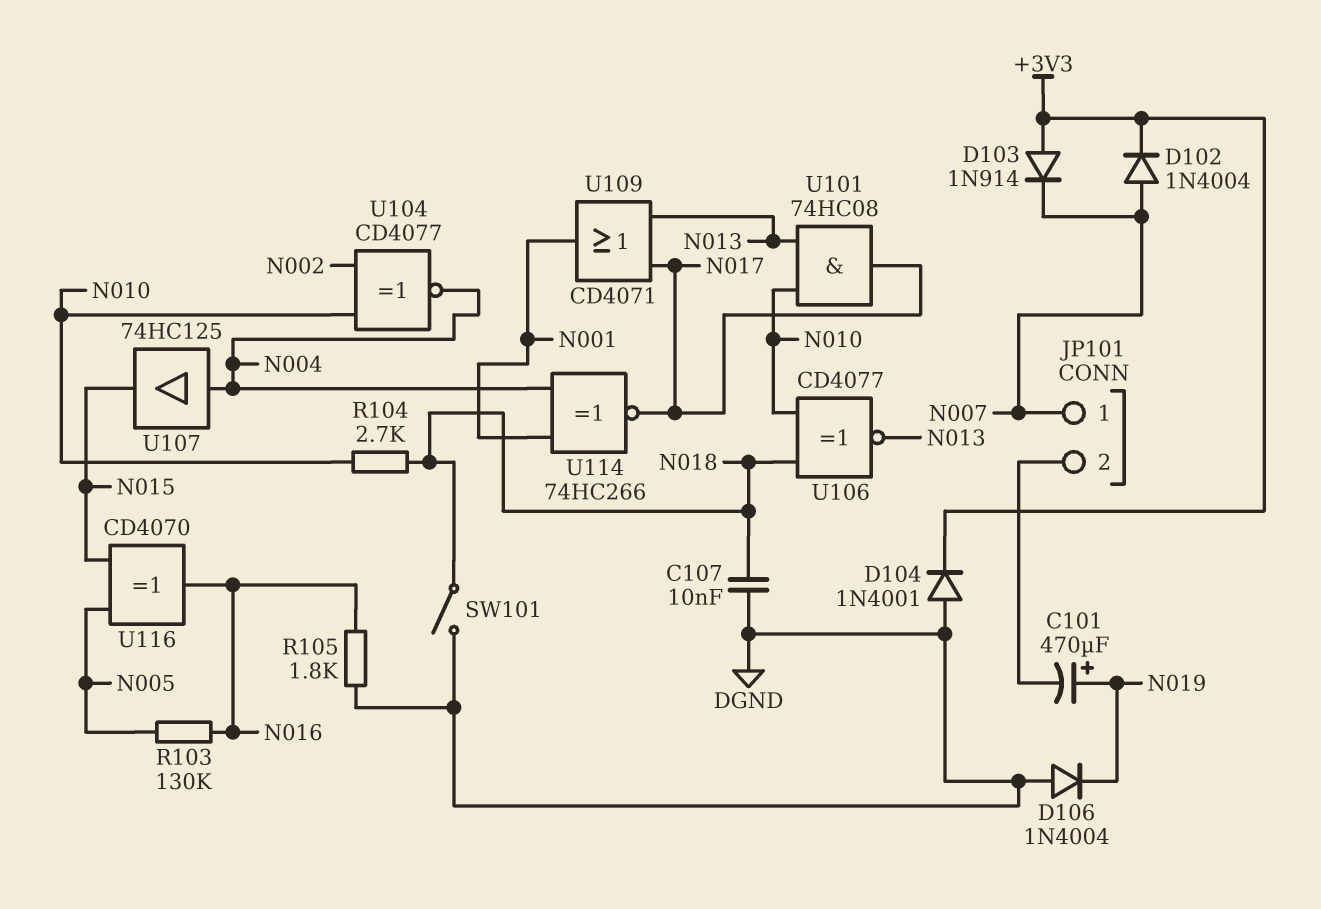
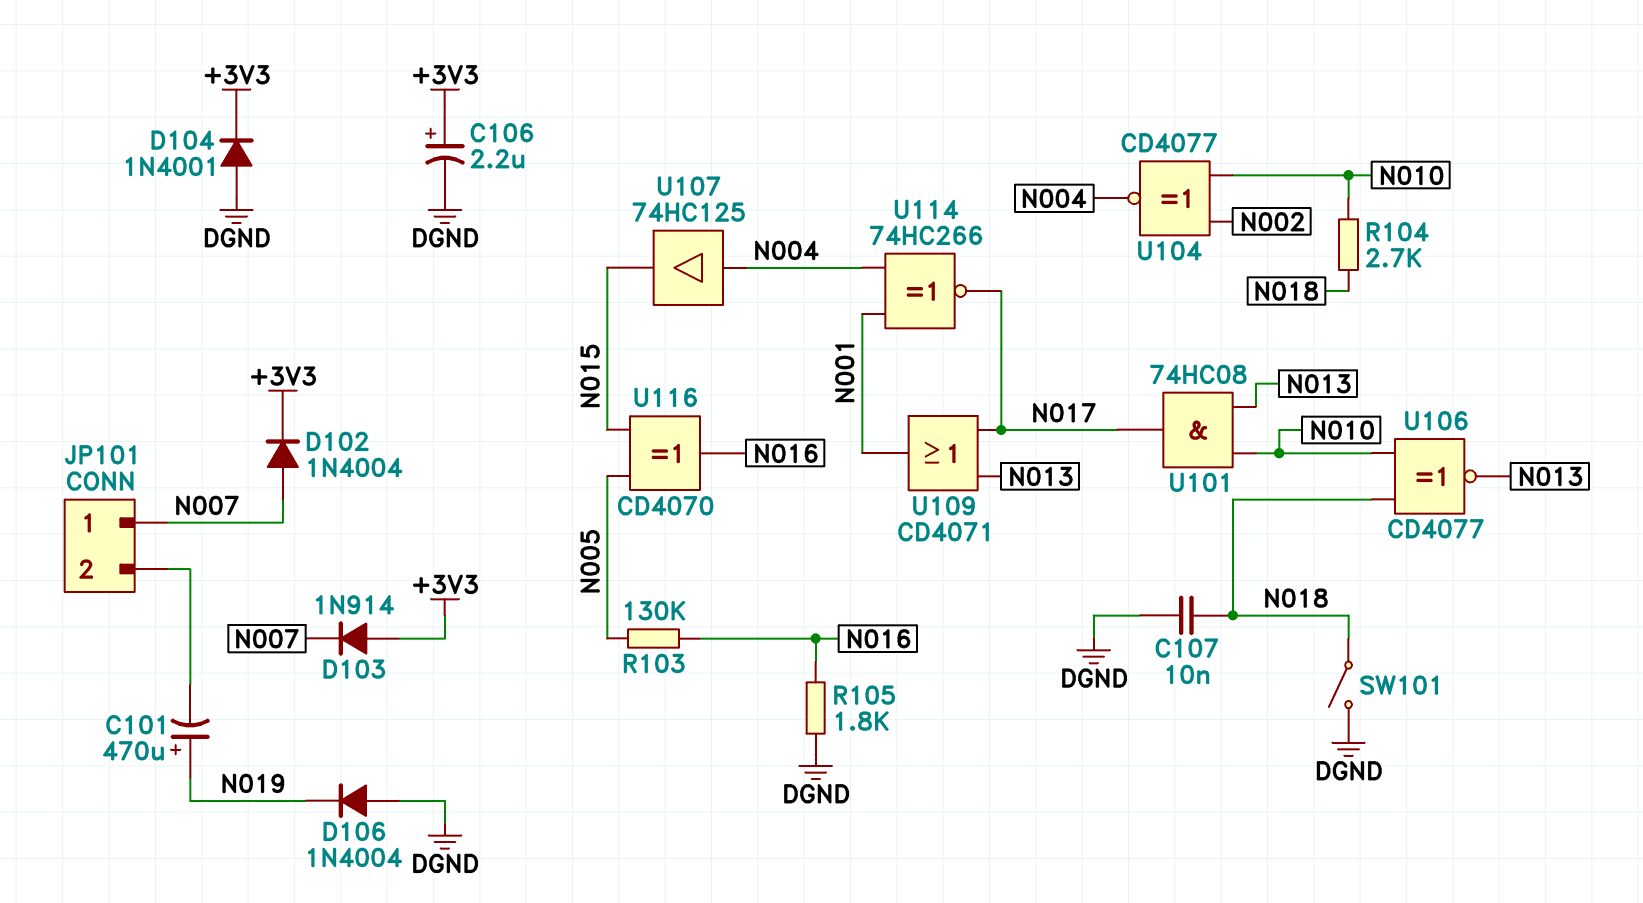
C106: none -> 2.2uF (plus +3V3, minus DGND)

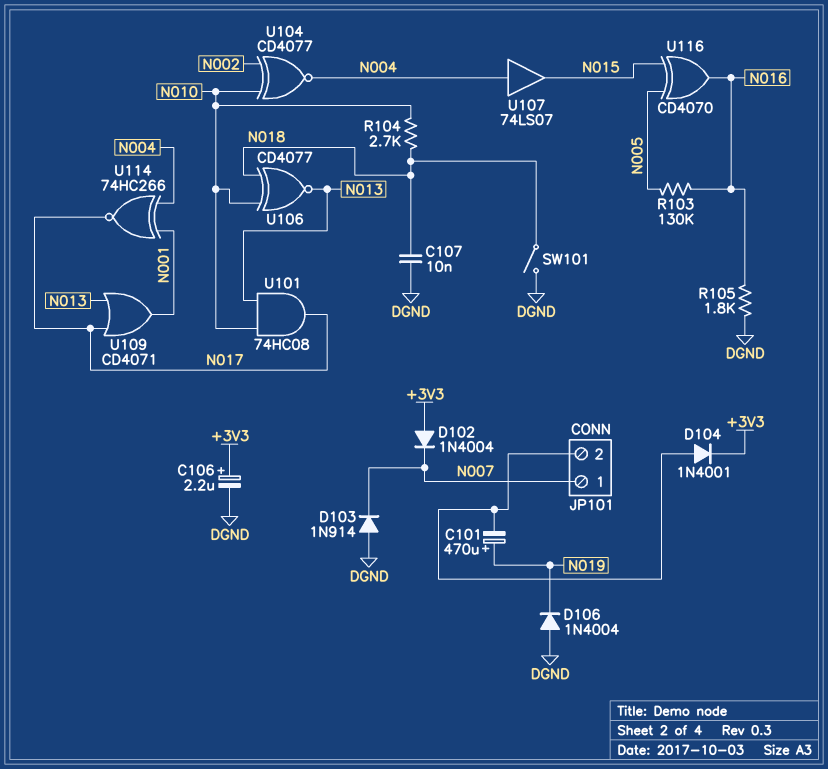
D102: diode 1N4004 (A N007, K +3V3) -> diode 1N4004 (A +3V3, K N007)
D103: diode 1N914 (A +3V3, K N007) -> diode 1N914 (A DGND, K N007)
D104: diode 1N4001 (A DGND, K +3V3) -> diode 1N4001 (A JP101/2, K +3V3)
U107: buffer 74HC125 (in N004, out N015) -> buffer 74LS07 (in N004, out N015)

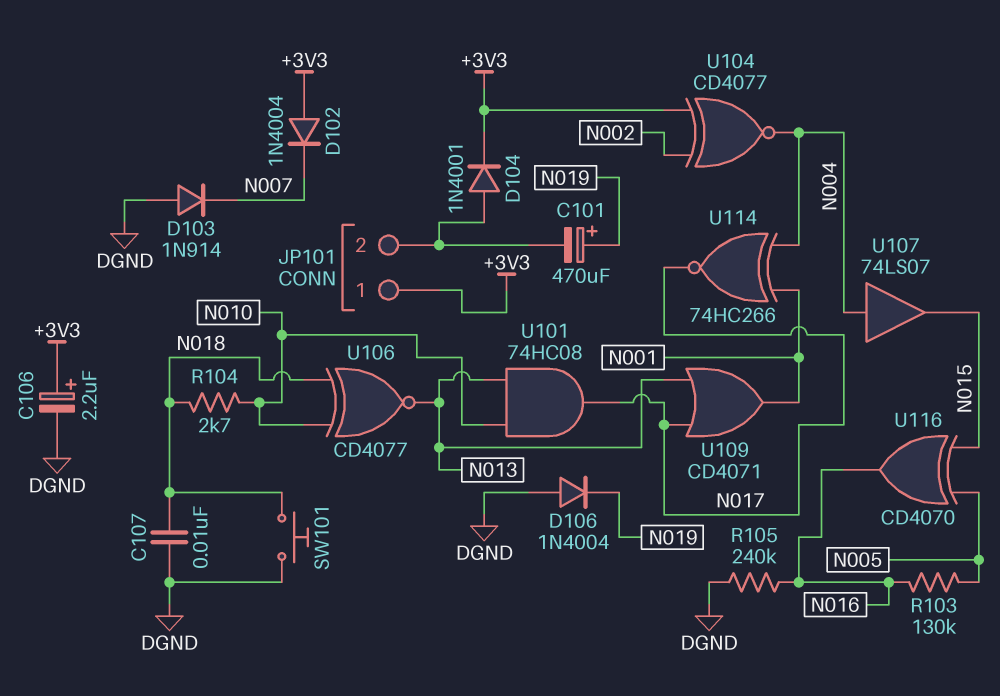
JP101 pin 1: N007 -> +3V3
R105: 1.8k (DGND, N016) -> 240k (DGND, N016)
SW101: switch (DGND, N018) -> button (DGND, N018)
U104: XNOR CD4077 (in N002, in N010, out N004) -> XNOR CD4077 (in +3V3, in N002, out N004)

